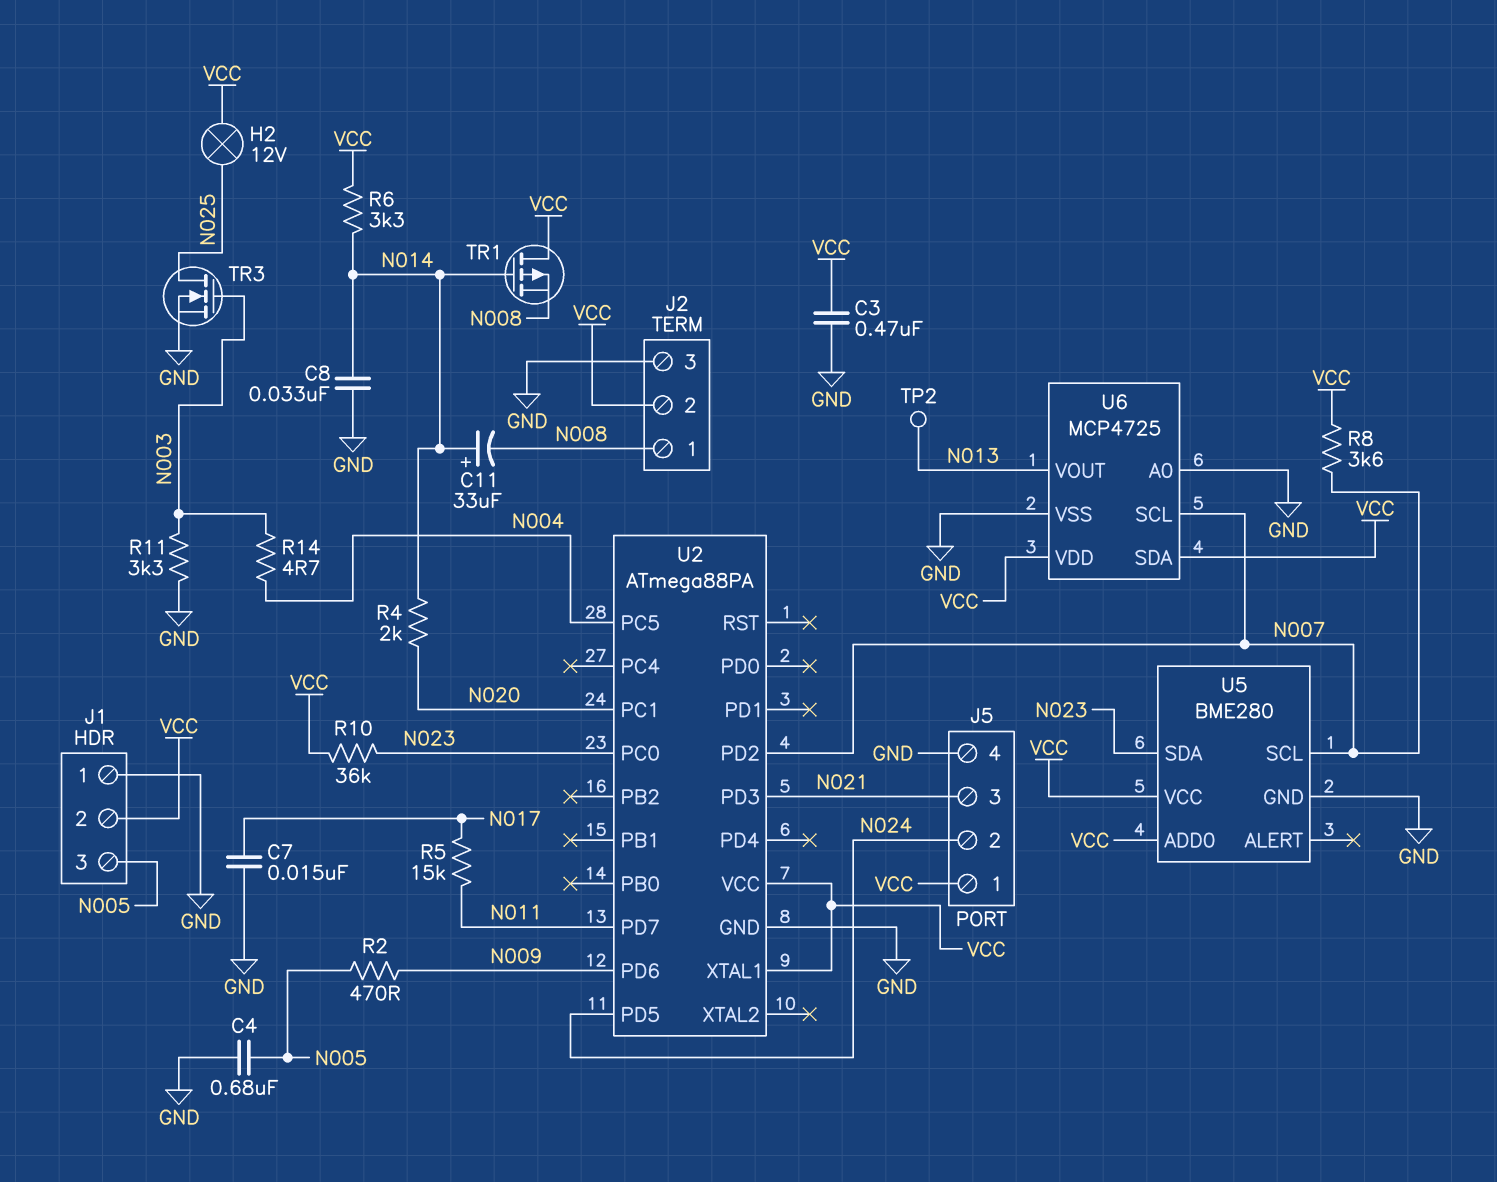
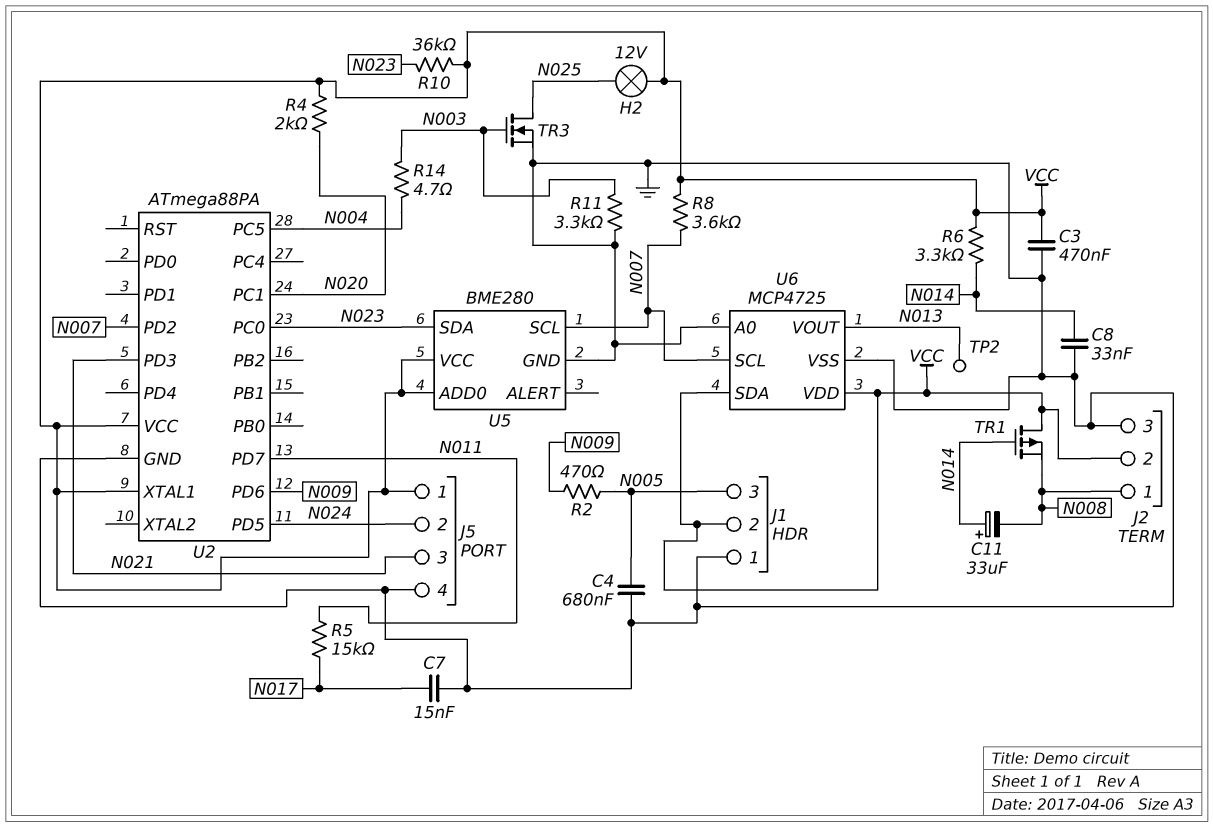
R4: 2k (N014, N020) -> 2k (N020, VCC)

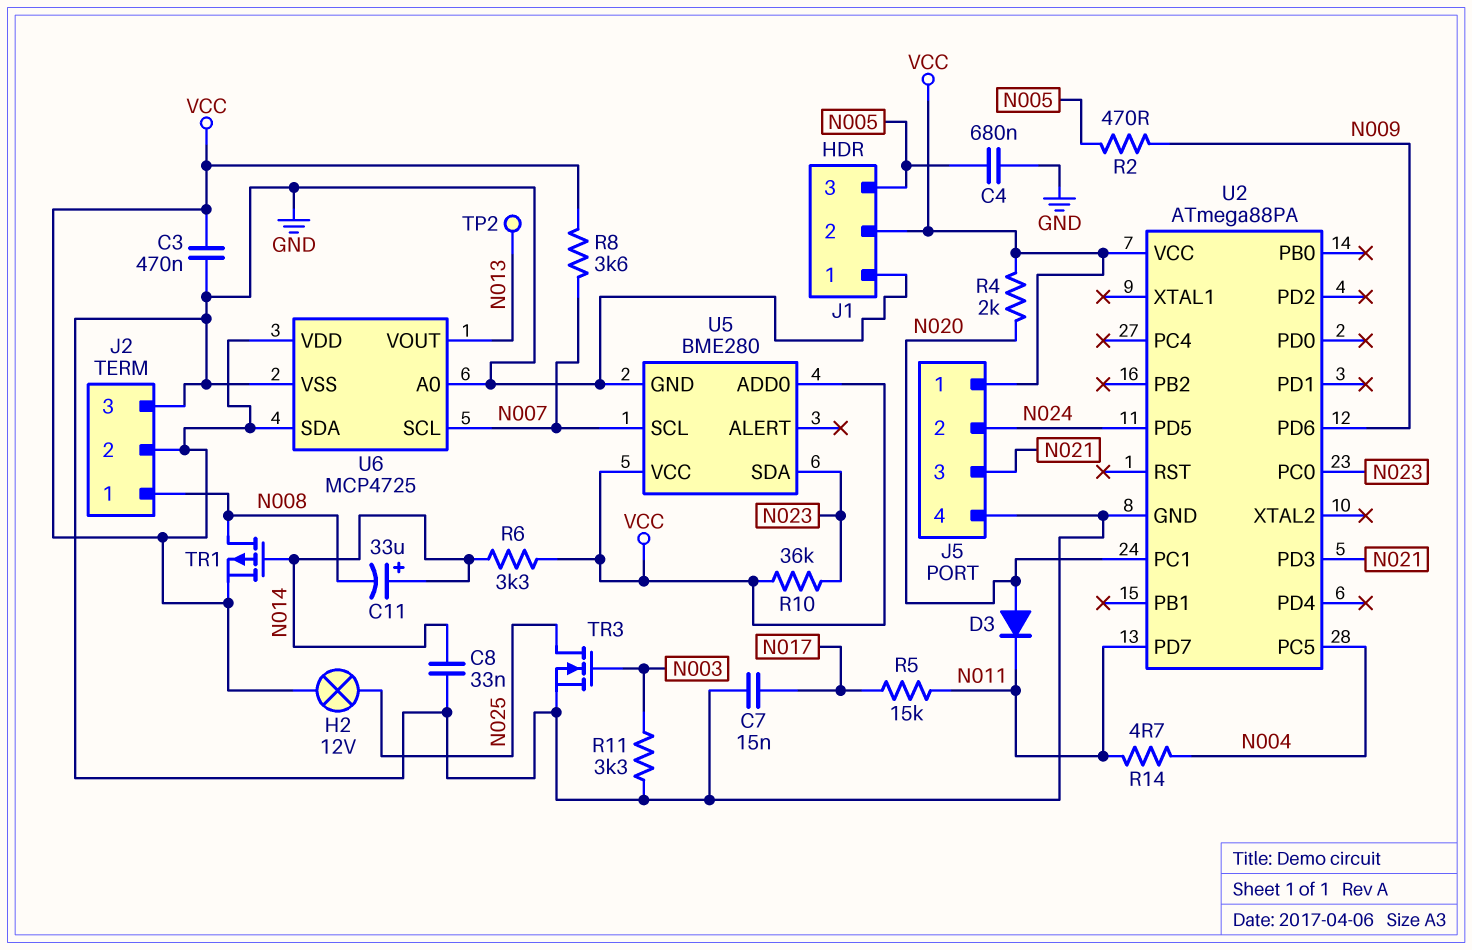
D3: none -> diode (A N020, K N011)
R14: 4.7 (N003, N004) -> 4.7 (N004, N011)
TR1: PMOS (G N014, D VCC, S N008) -> PMOS (G N014, D N008, S VCC)
U2 pin PD2: N007 -> none
U2 pin XTAL1: VCC -> none

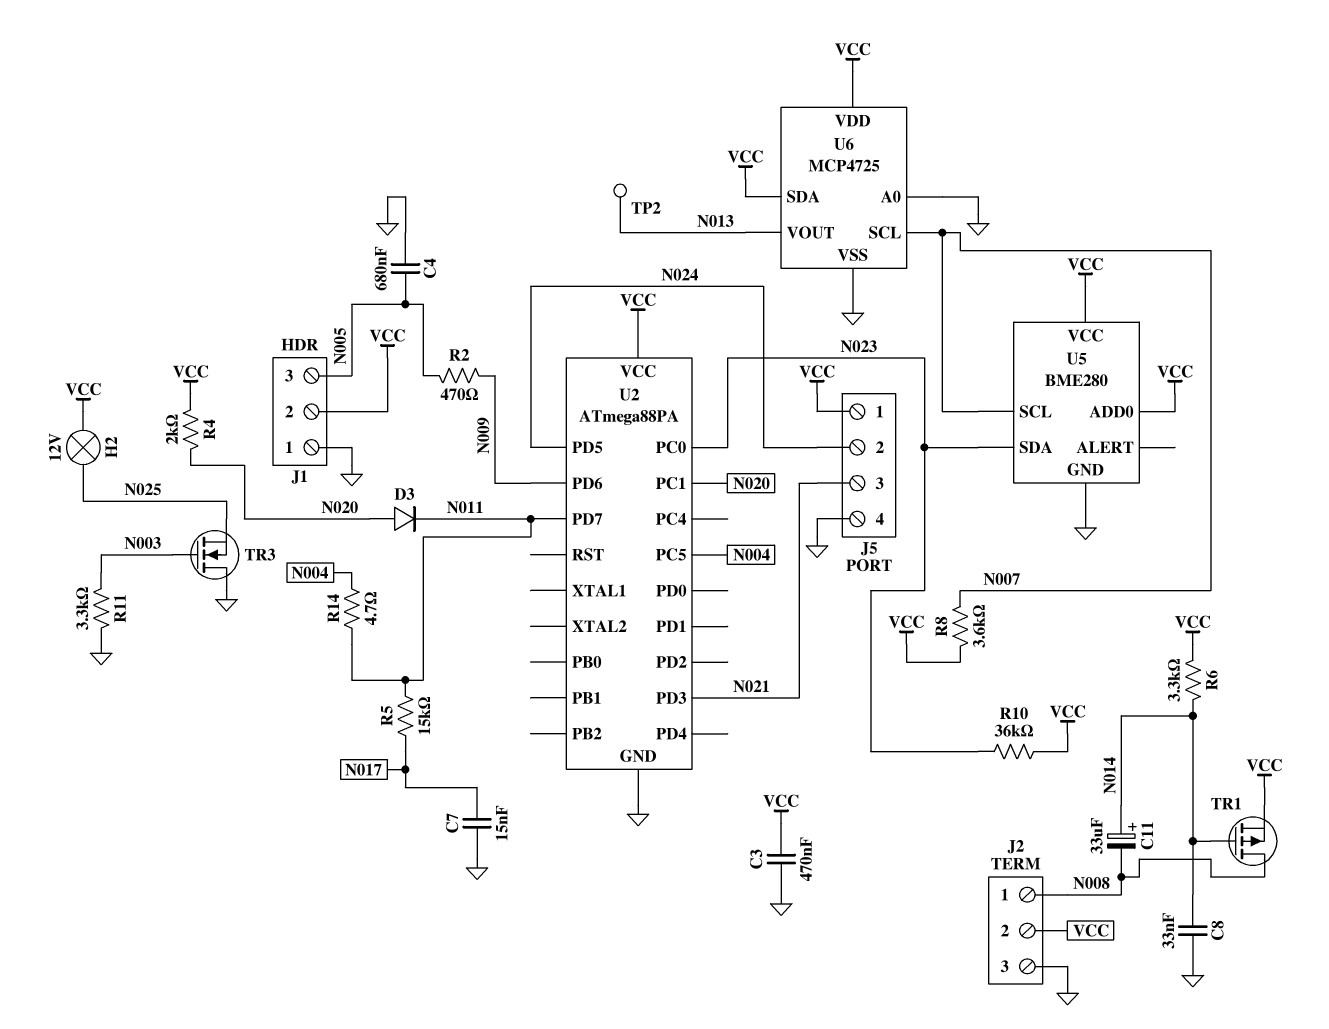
TR3: NMOS (G N003, D N025, S GND) -> NMOS (G N003, D GND, S N025)

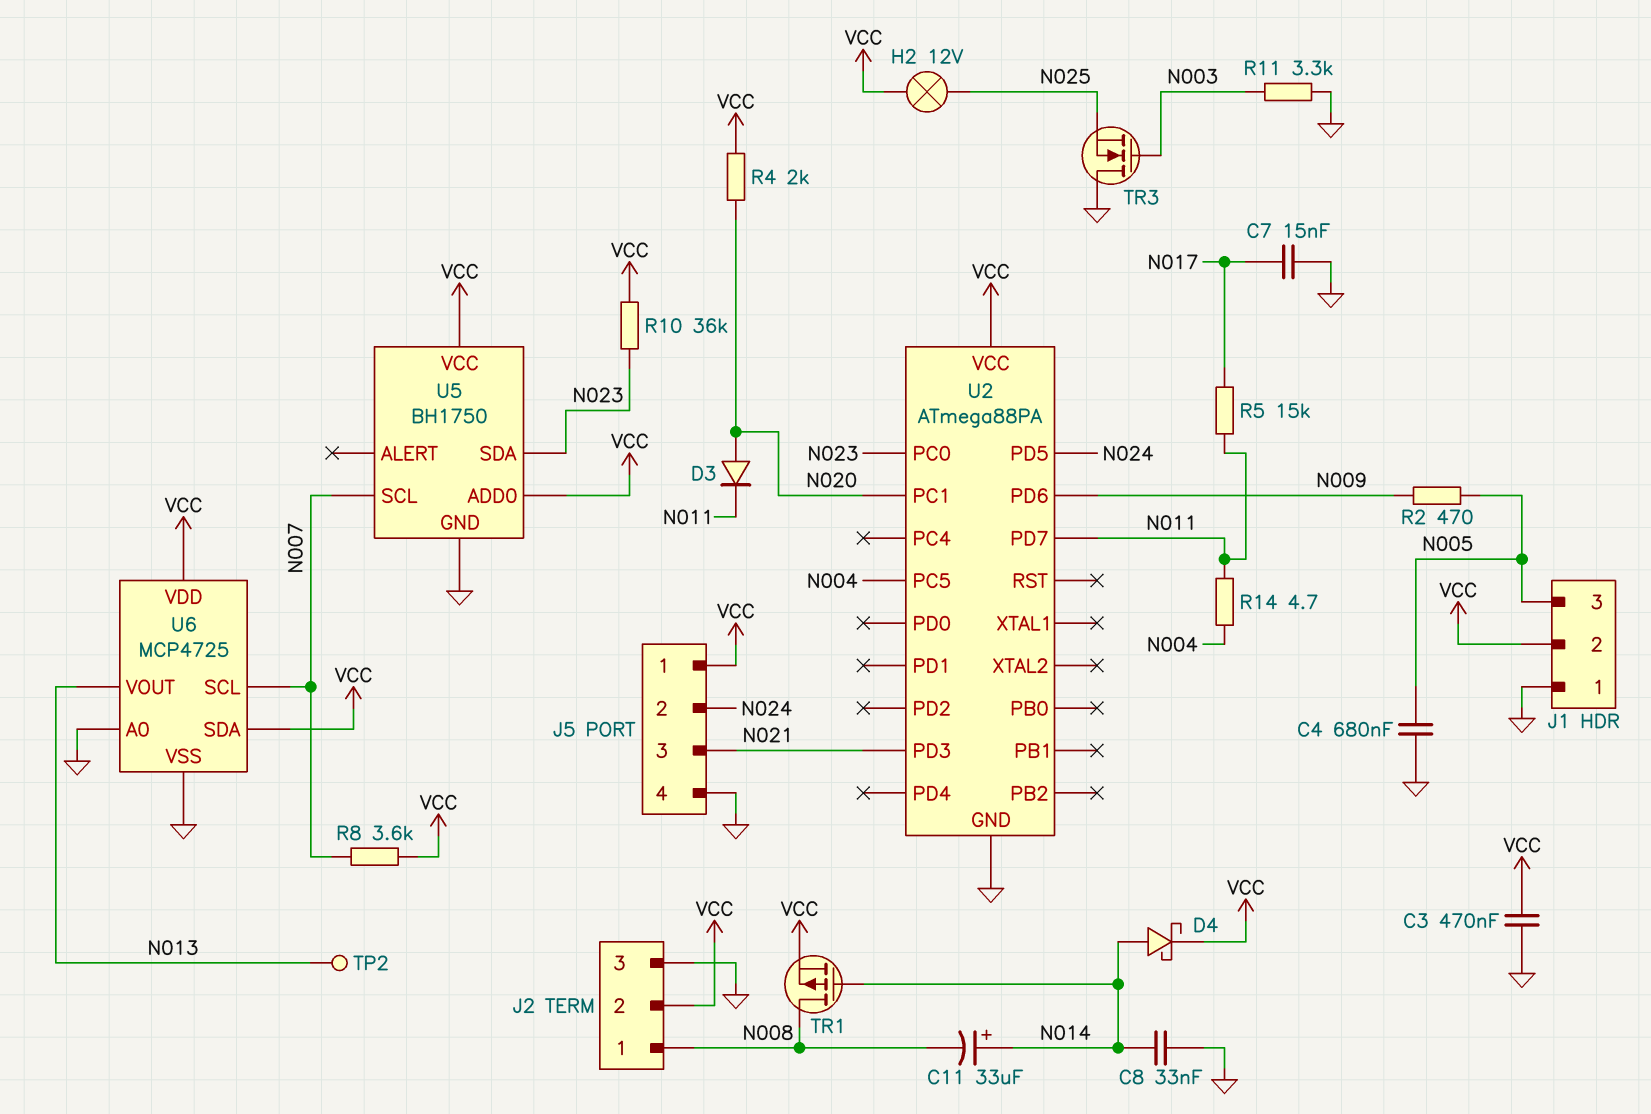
D4: none -> schottky (A N014, K VCC)
R6: 3.3k (N014, VCC) -> none
U5: BME280 -> BH1750

